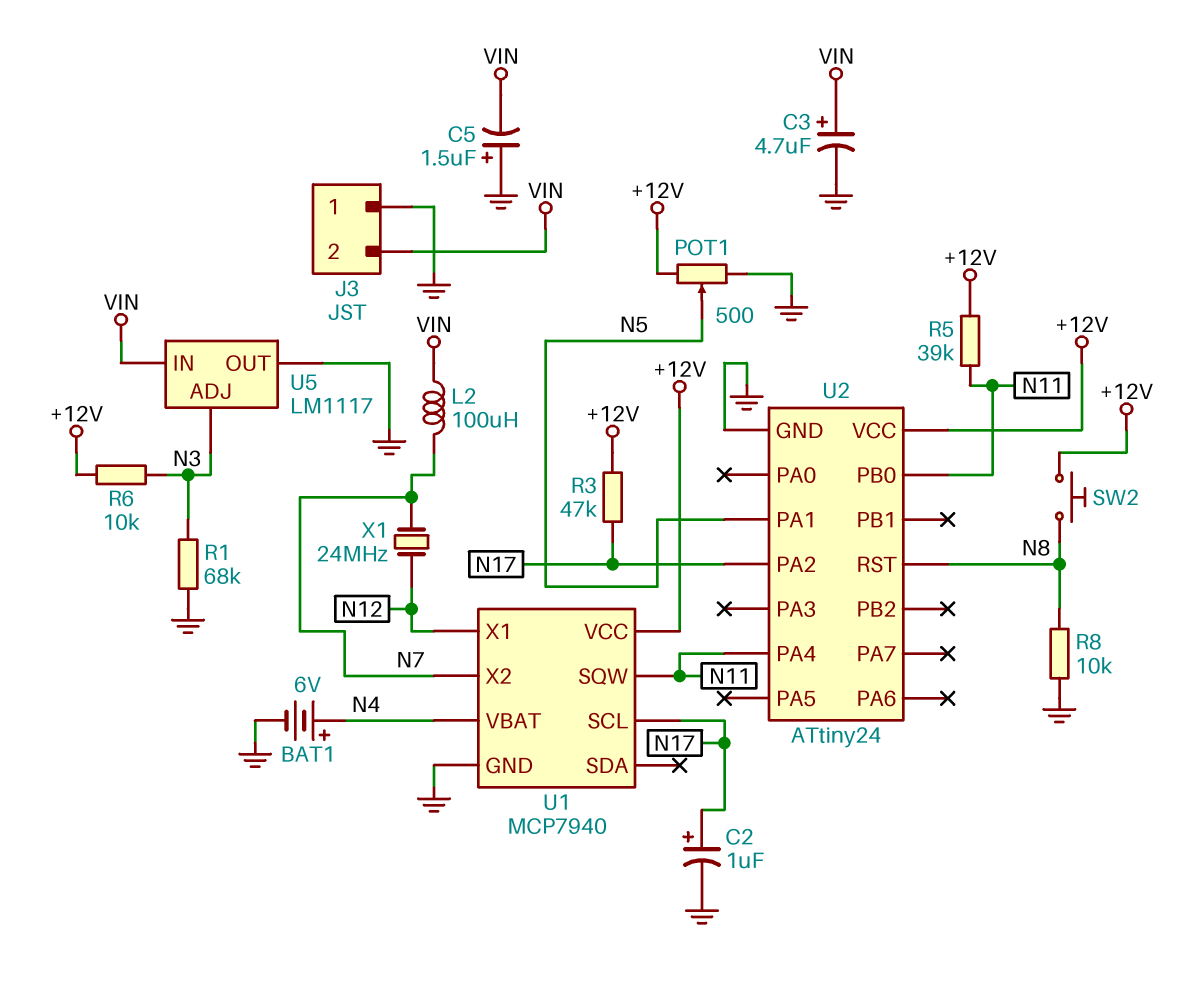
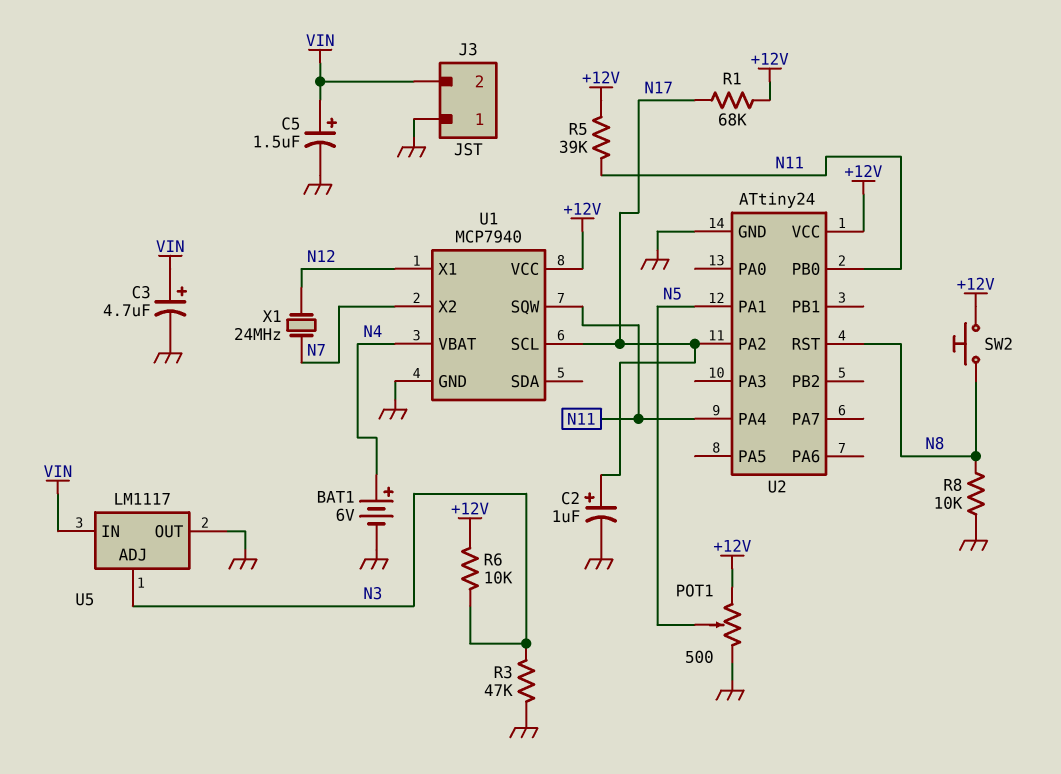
C5: 1.5uF (plus GND, minus VIN) -> 1.5uF (plus VIN, minus GND)
L2: 100uH (N7, VIN) -> none
R1: 68k (GND, N3) -> 68k (+12V, N17)
R3: 47k (+12V, N17) -> 47k (GND, N3)

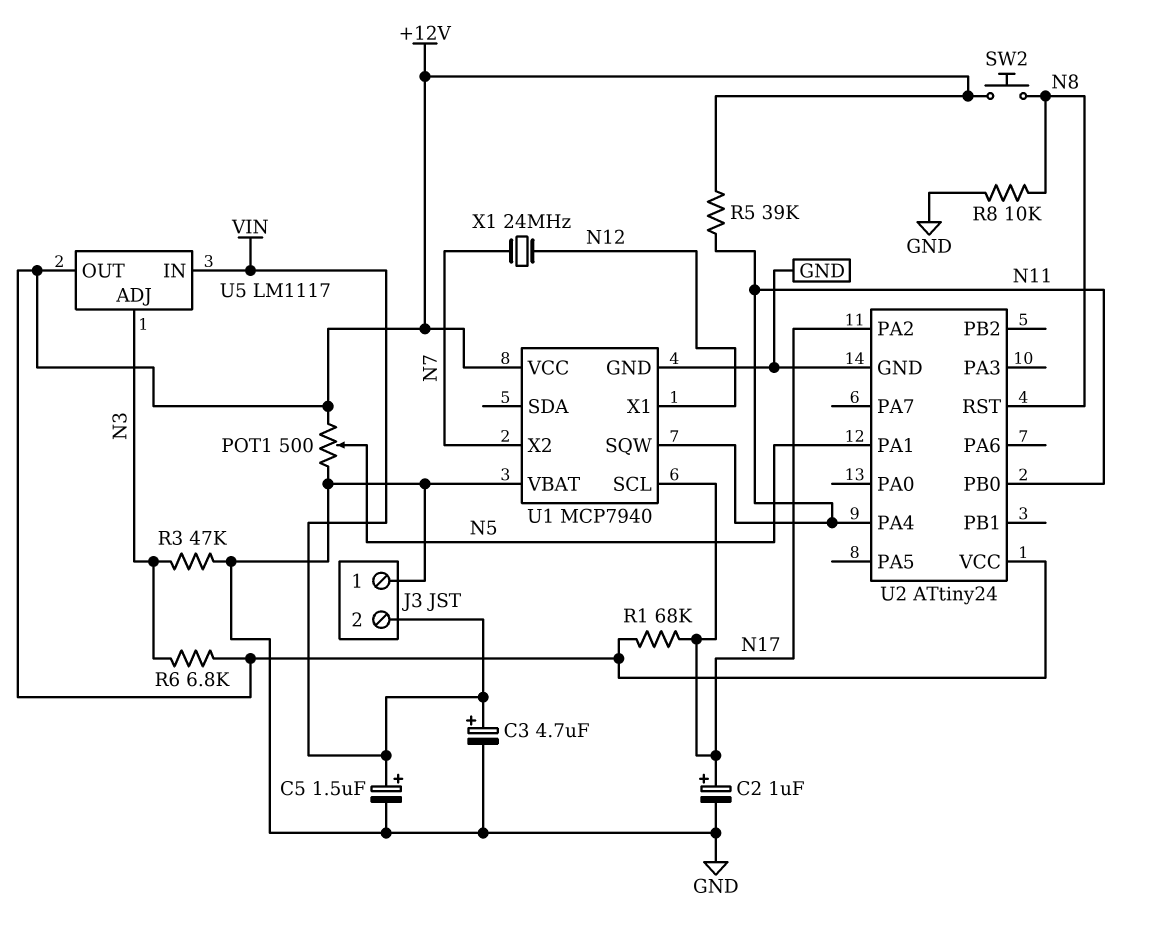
BAT1: 6V (plus N4, minus GND) -> none
R6: 10k (+12V, N3) -> 6.8k (+12V, N3)
U1 pin VBAT: N4 -> GND
U5 pin OUT: GND -> +12V

